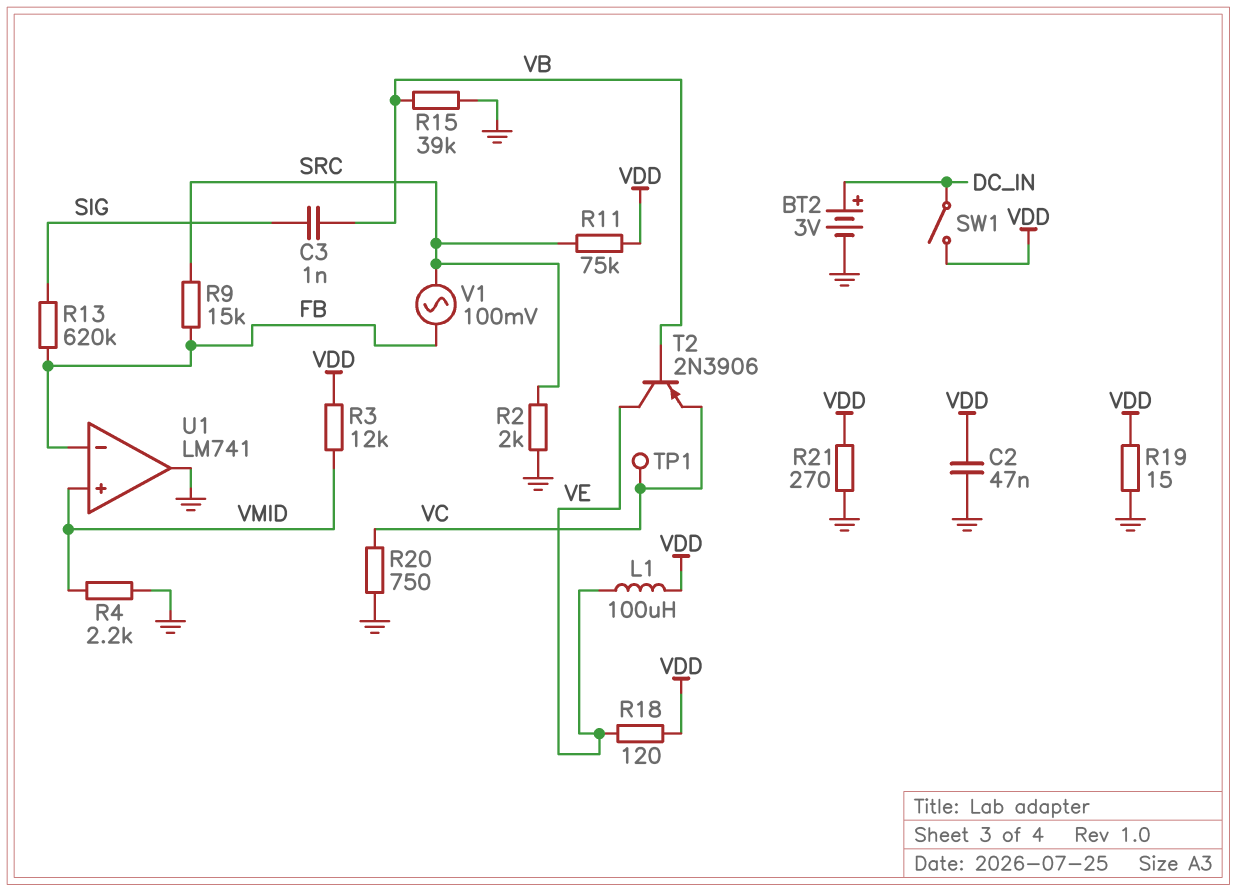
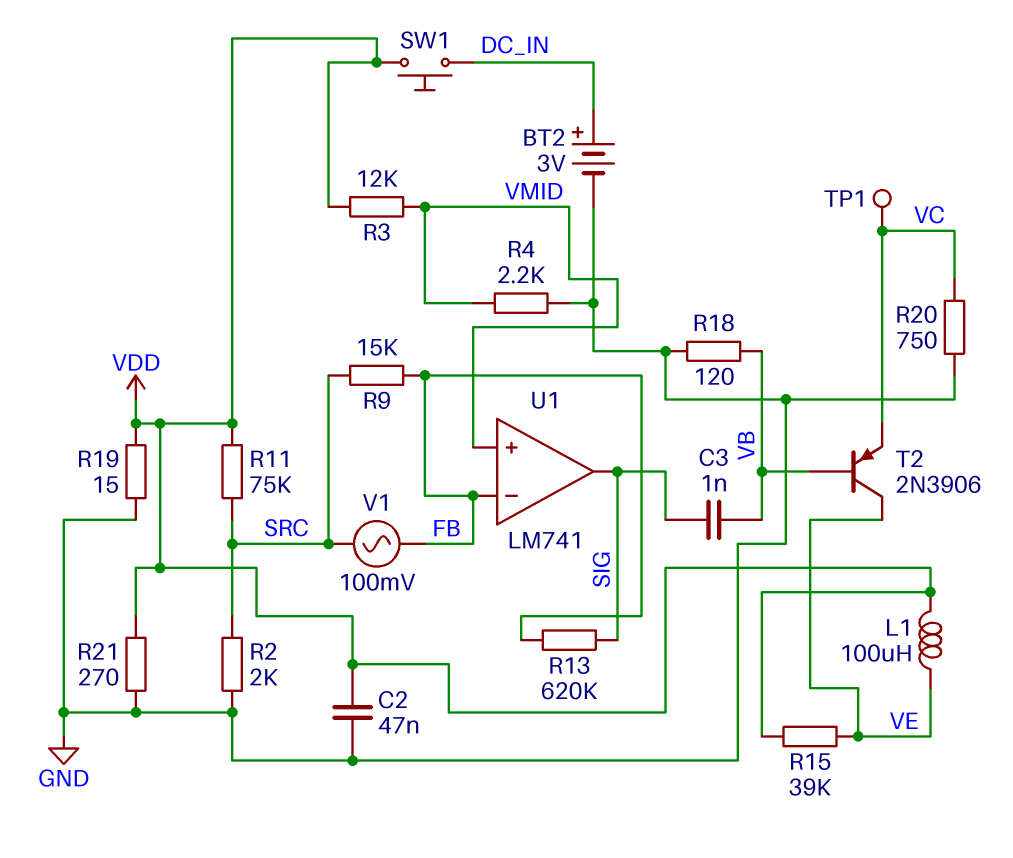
R15: 39k (GND, VB) -> 39k (VDD, VE)
R18: 120 (VDD, VE) -> 120 (GND, VB)
SW1: switch (DC_IN, VDD) -> button (DC_IN, VDD)
U1 pin out: GND -> SIG

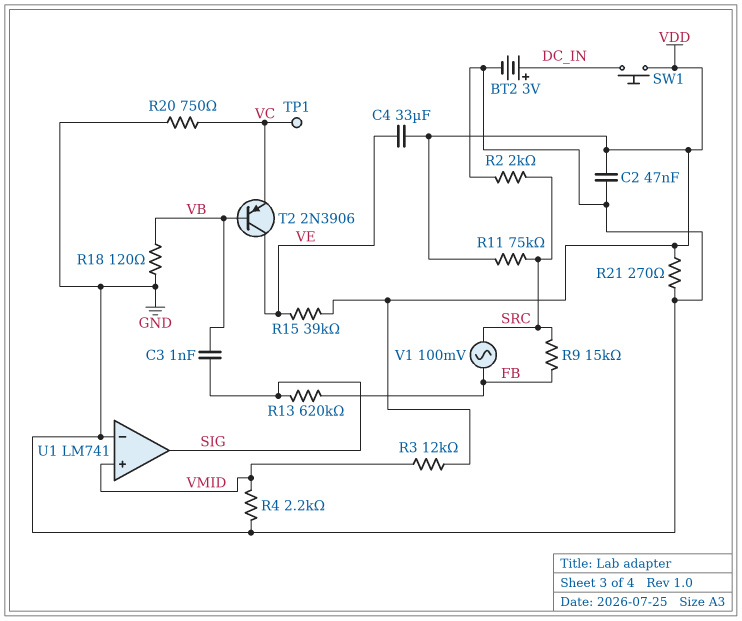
C4: none -> 33uF (VDD, VE)
L1: 100uH (VDD, VE) -> none
R19: 15 (GND, VDD) -> none
U1 pin in-: FB -> GND

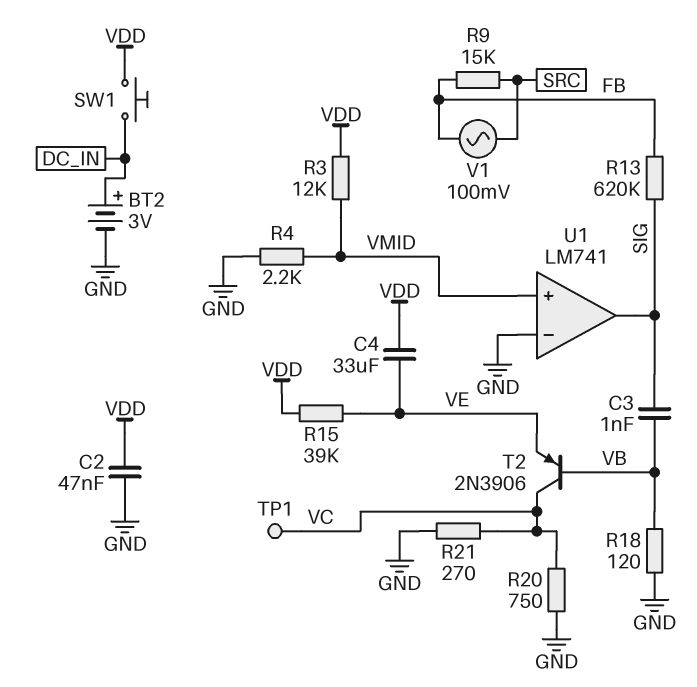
R2: 2k (GND, SRC) -> none
R11: 75k (SRC, VDD) -> none
R21: 270 (GND, VDD) -> 270 (GND, VC)
T2: PNP 2N3906 (B VB, C VE, E VC) -> PNP 2N3906 (B VB, C VC, E VE)

